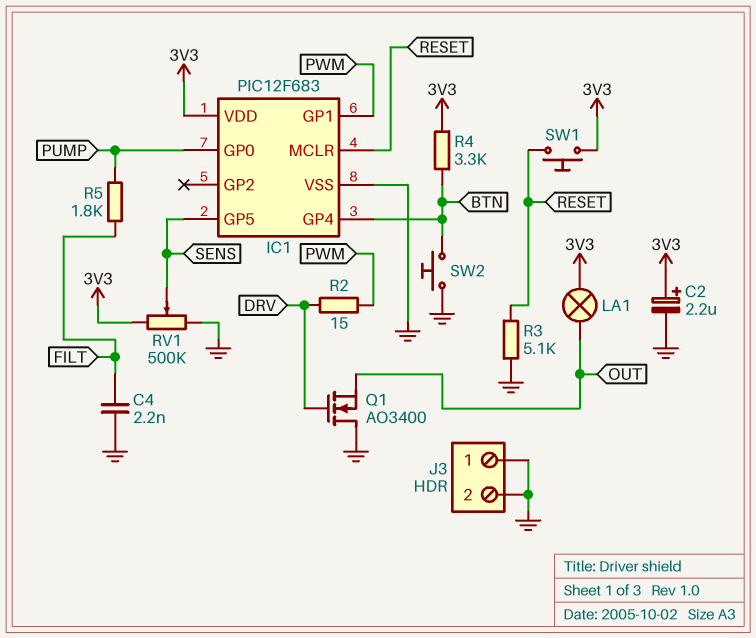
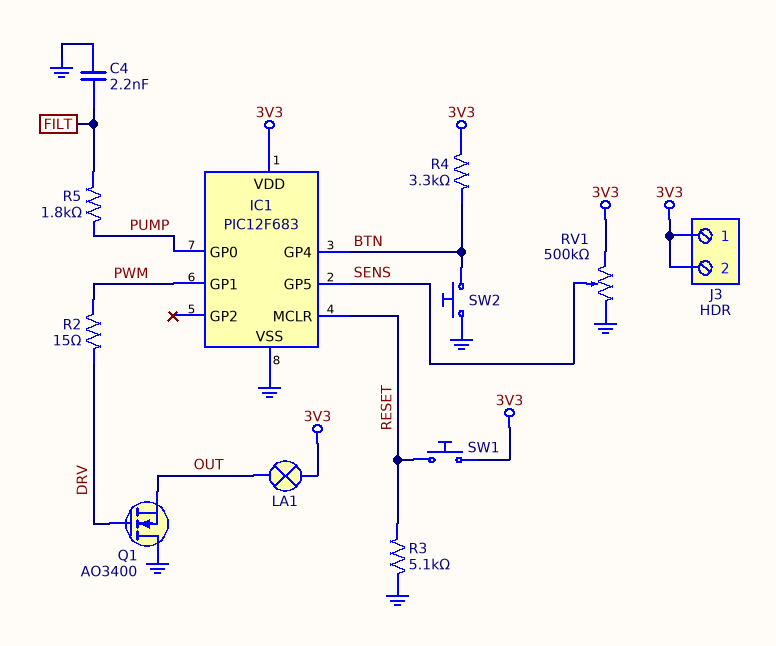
C2: 2.2uF (plus 3V3, minus GND) -> none
J3 pin 1: GND -> 3V3
J3 pin 2: GND -> 3V3

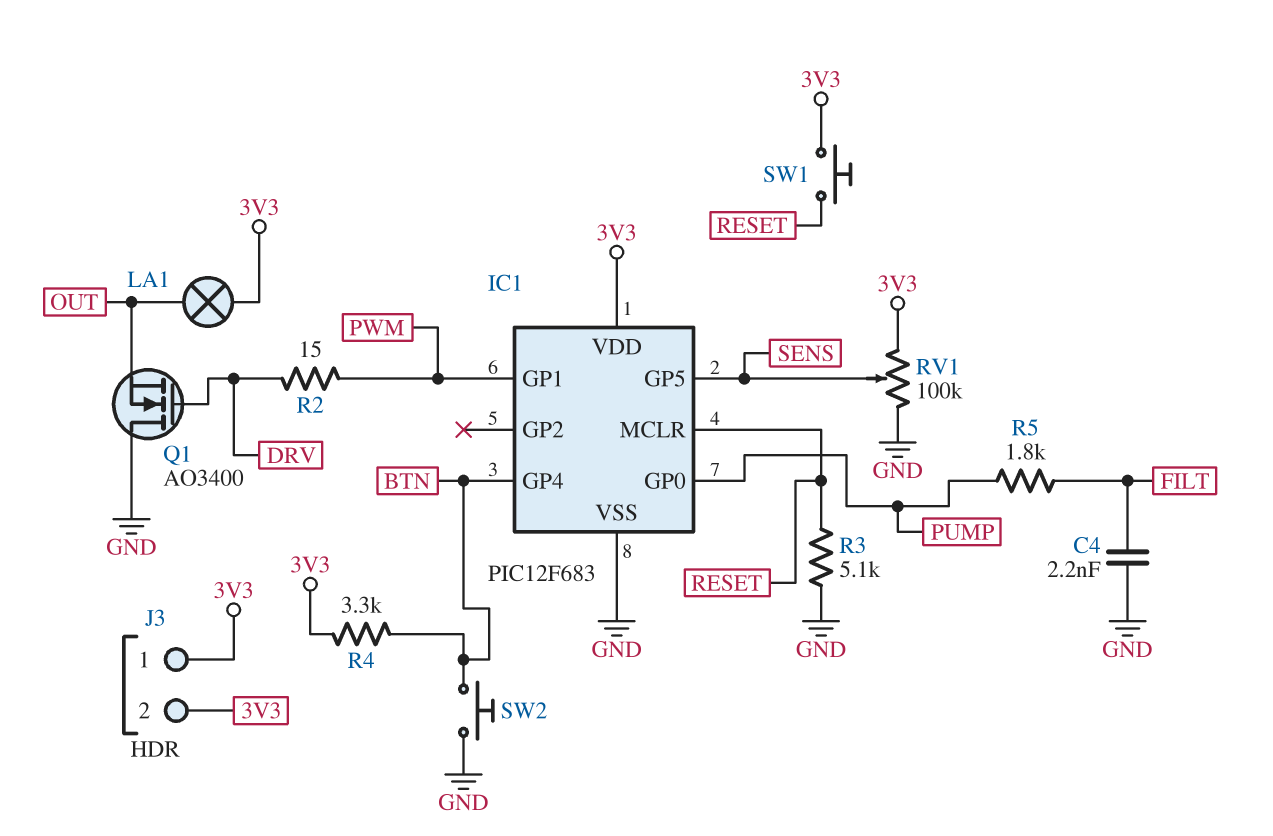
RV1: 500k (3V3, GND, wiper SENS) -> 100k (3V3, GND, wiper SENS)

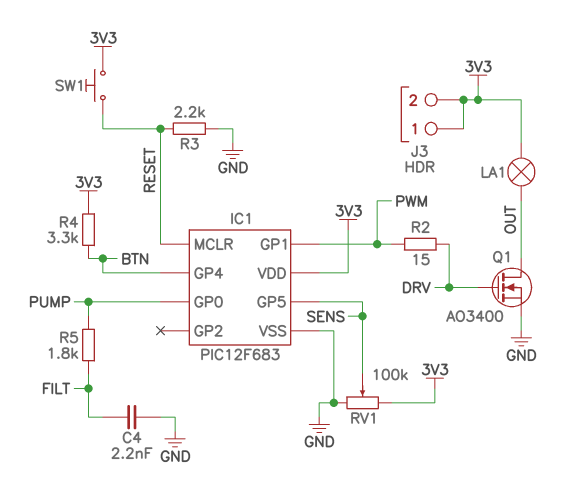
Q1: NMOS AO3400 (G DRV, D GND, S OUT) -> NMOS AO3400 (G DRV, D OUT, S GND)
R3: 5.1k (GND, RESET) -> 2.2k (GND, RESET)
SW2: button (BTN, GND) -> none

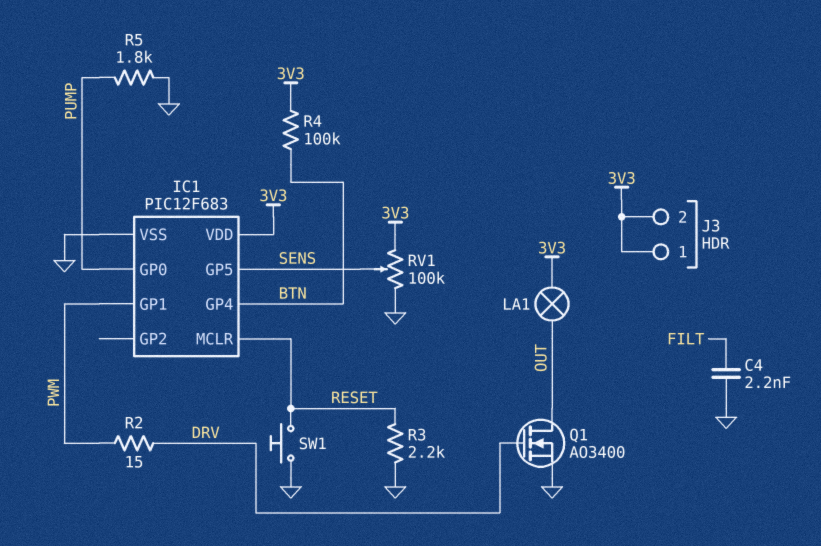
R4: 3.3k (3V3, BTN) -> 100k (3V3, BTN)
R5: 1.8k (FILT, PUMP) -> 1.8k (GND, PUMP)
SW1: button (3V3, RESET) -> button (GND, RESET)

